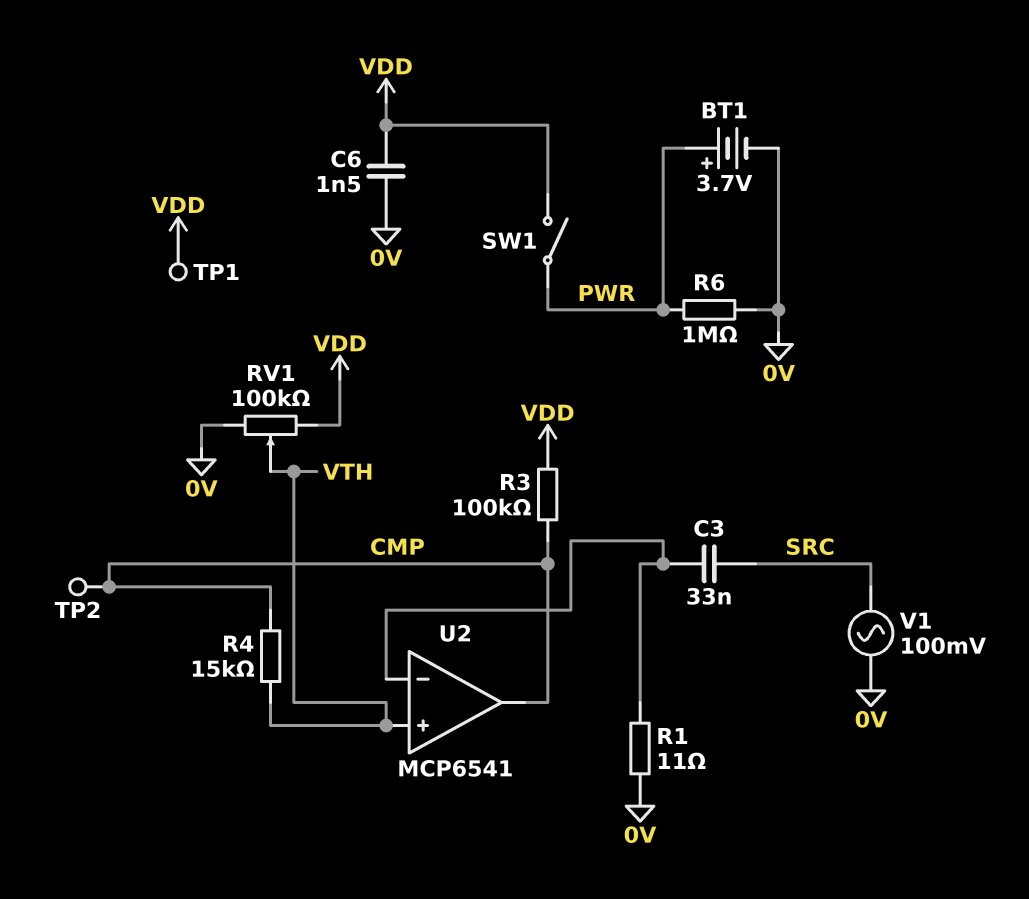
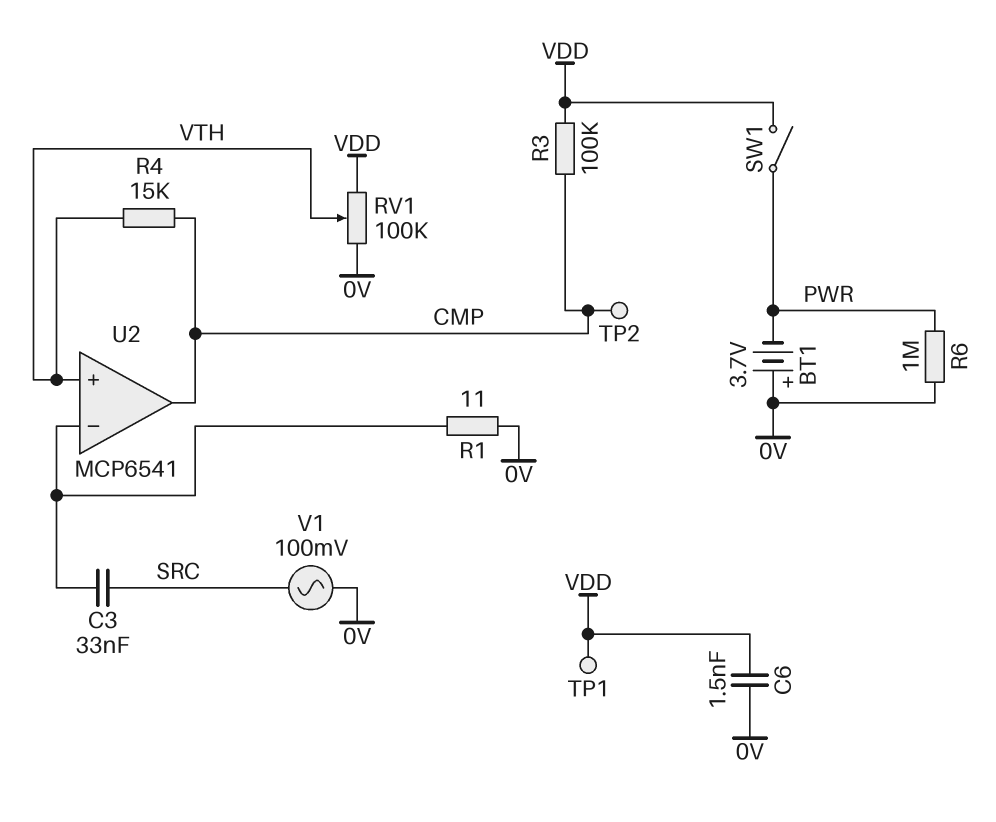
BT1: 3.7V (plus PWR, minus 0V) -> 3.7V (plus 0V, minus PWR)

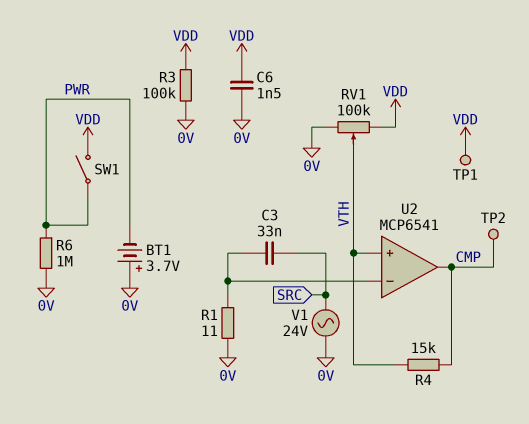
R3: 100k (CMP, VDD) -> 100k (0V, VDD)
V1: AC 100mV (0V, SRC) -> AC 24V (0V, SRC)

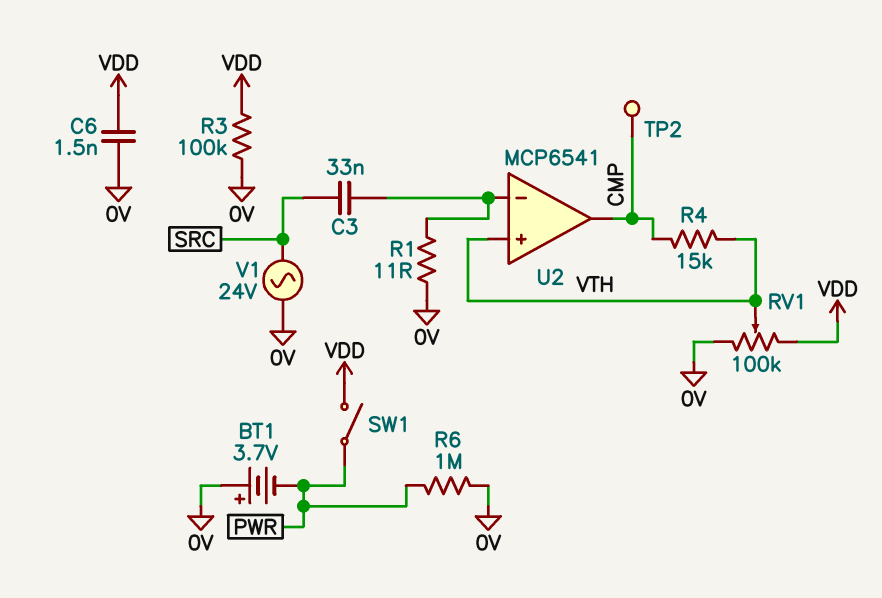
TP1: test point (VDD) -> none

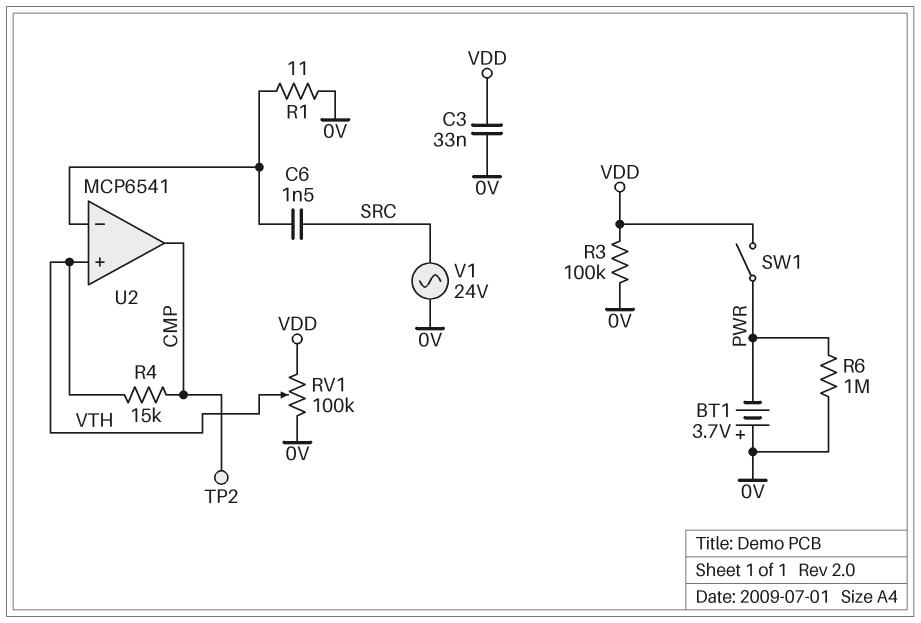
C3: 33nF (SRC, U2/in-) -> 33nF (0V, VDD)
C6: 1.5nF (0V, VDD) -> 1.5nF (SRC, U2/in-)

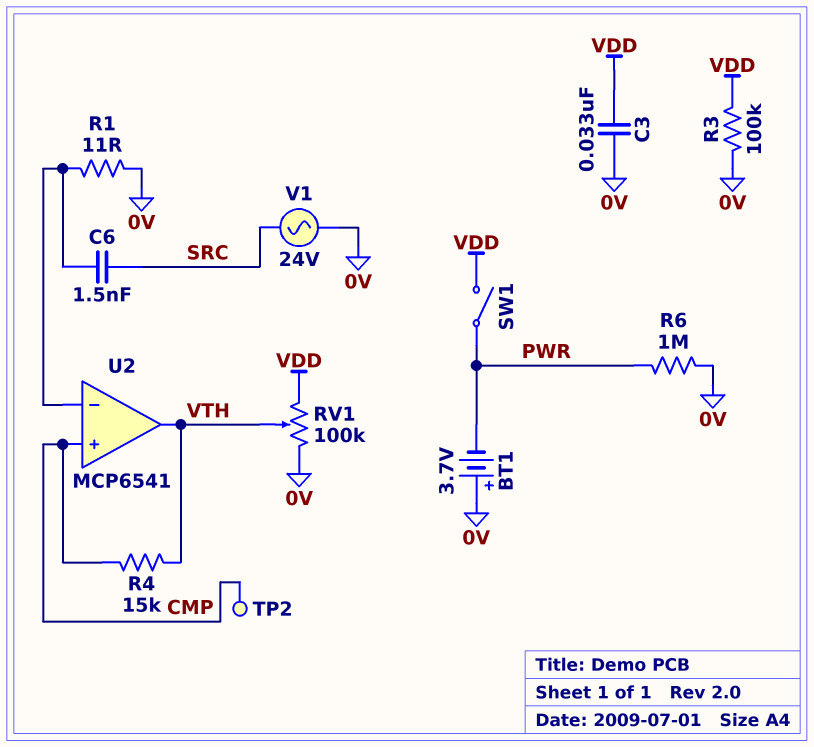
U2 pin in+: VTH -> CMP
U2 pin out: CMP -> VTH

